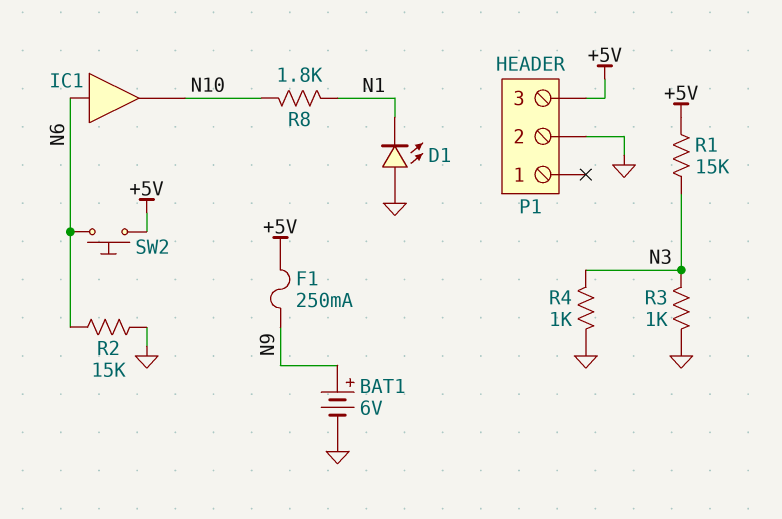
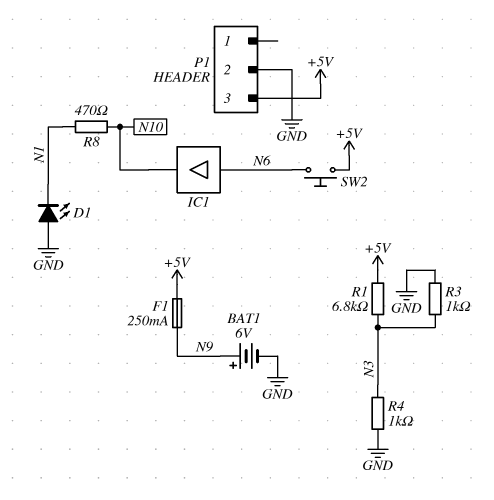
R1: 15k (+5V, N3) -> 6.8k (+5V, N3)
R2: 15k (GND, N6) -> none
R8: 1.8k (N1, N10) -> 470 (N1, N10)

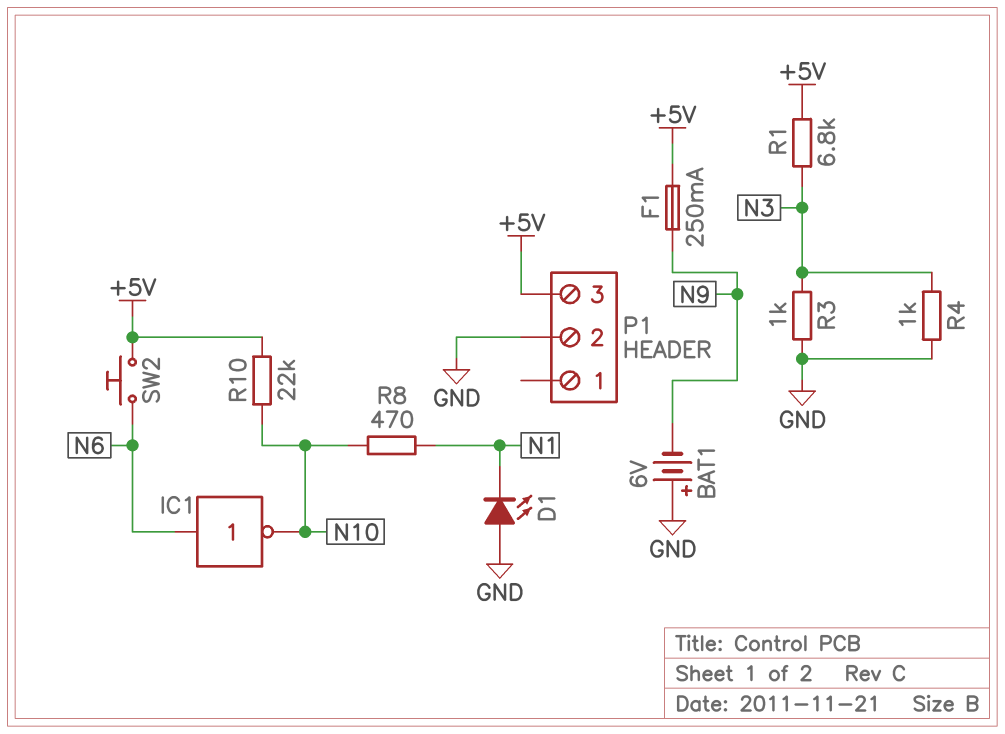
BAT1: 6V (plus N9, minus GND) -> 6V (plus GND, minus N9)
IC1: buffer (in N6, out N10) -> NOT (in N6, out N10)
R10: none -> 22k (+5V, N10)

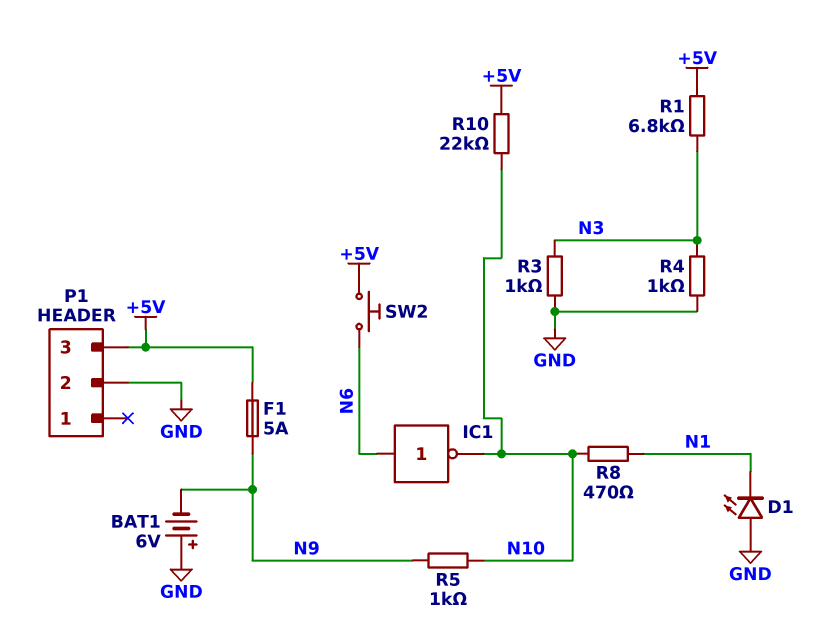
F1: 250mA (+5V, N9) -> 5A (+5V, N9)
R5: none -> 1k (N9, N10)

